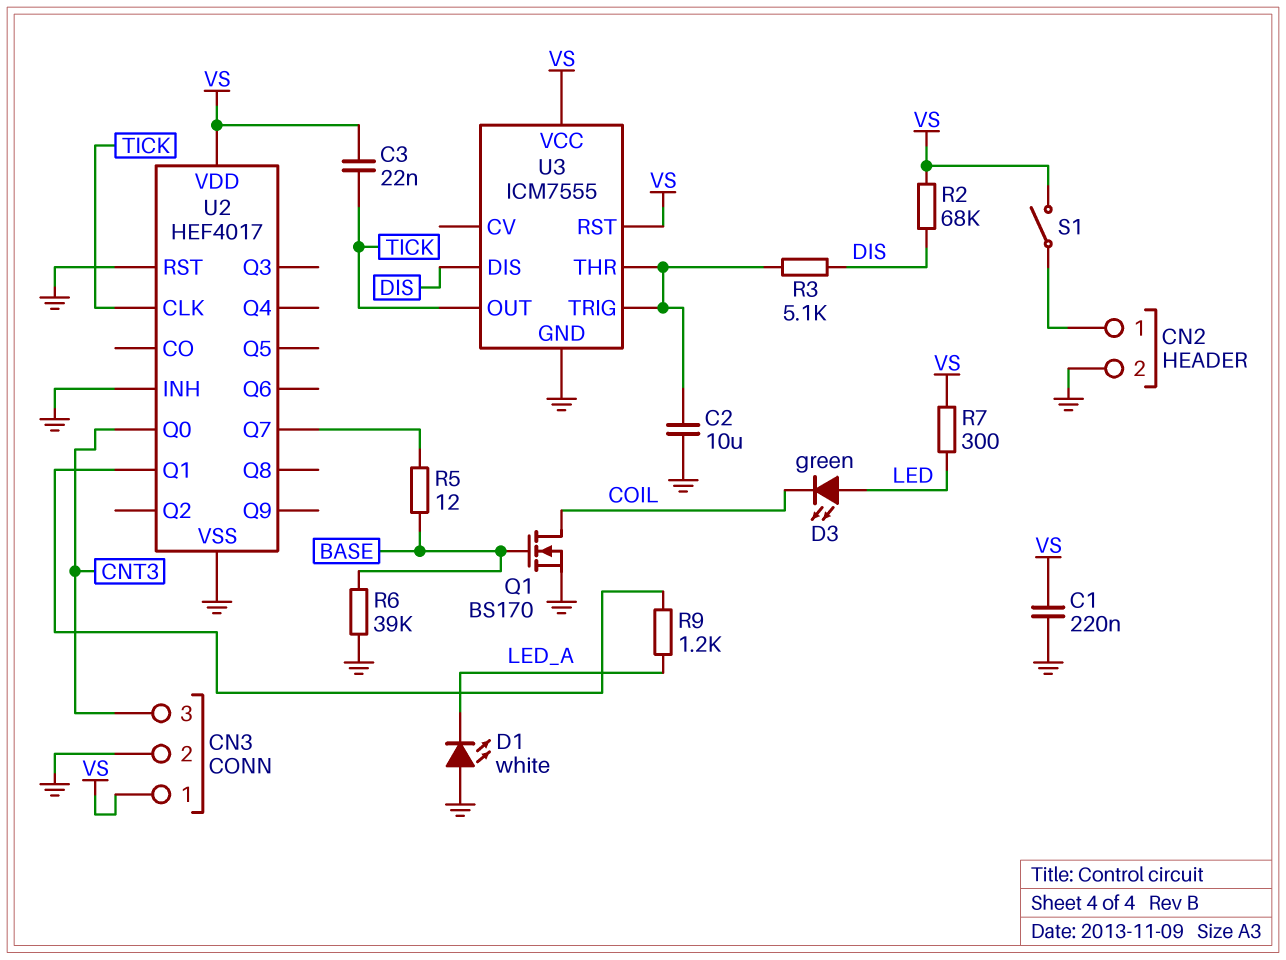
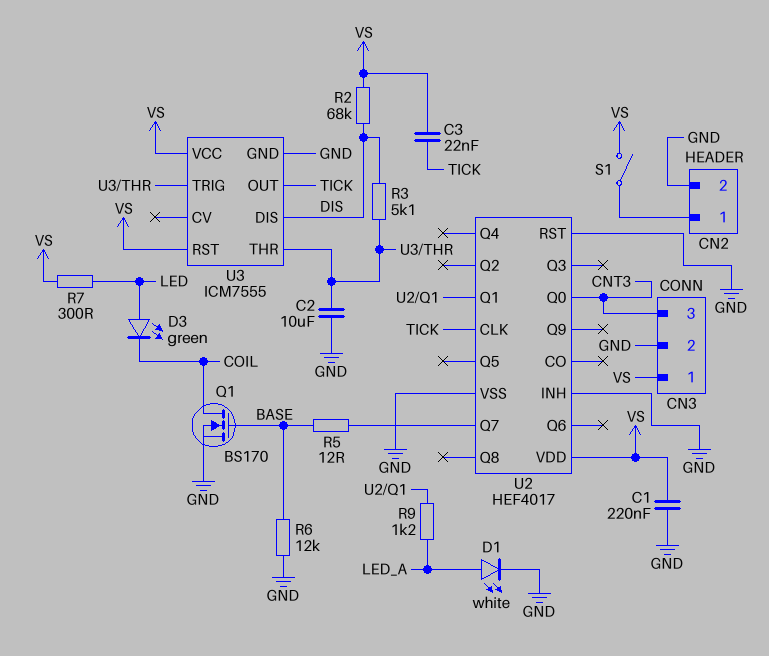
D1: LED white (A GND, K LED_A) -> LED white (A LED_A, K GND)
R6: 39k (BASE, GND) -> 12k (BASE, GND)

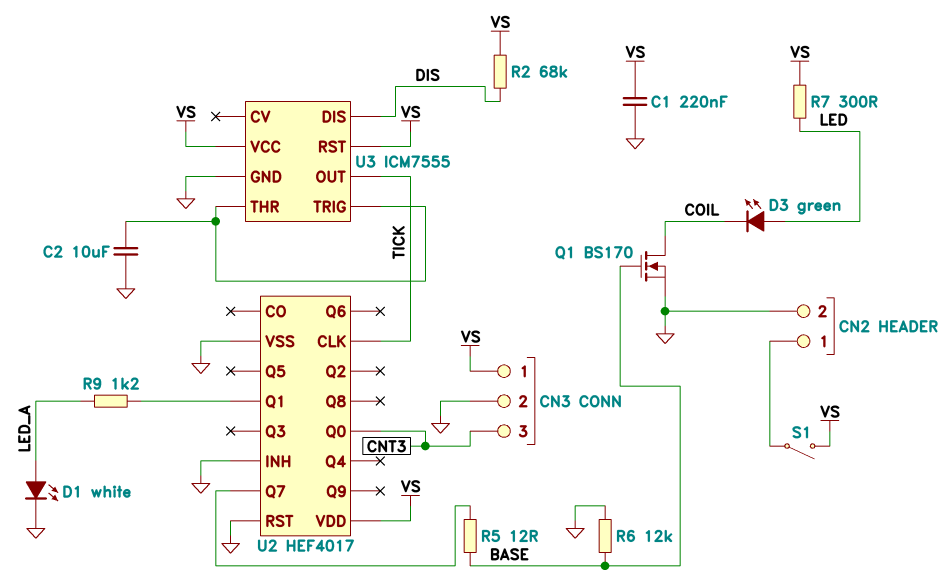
C3: 22nF (TICK, VS) -> none
R3: 5.1k (DIS, U3/THR) -> none

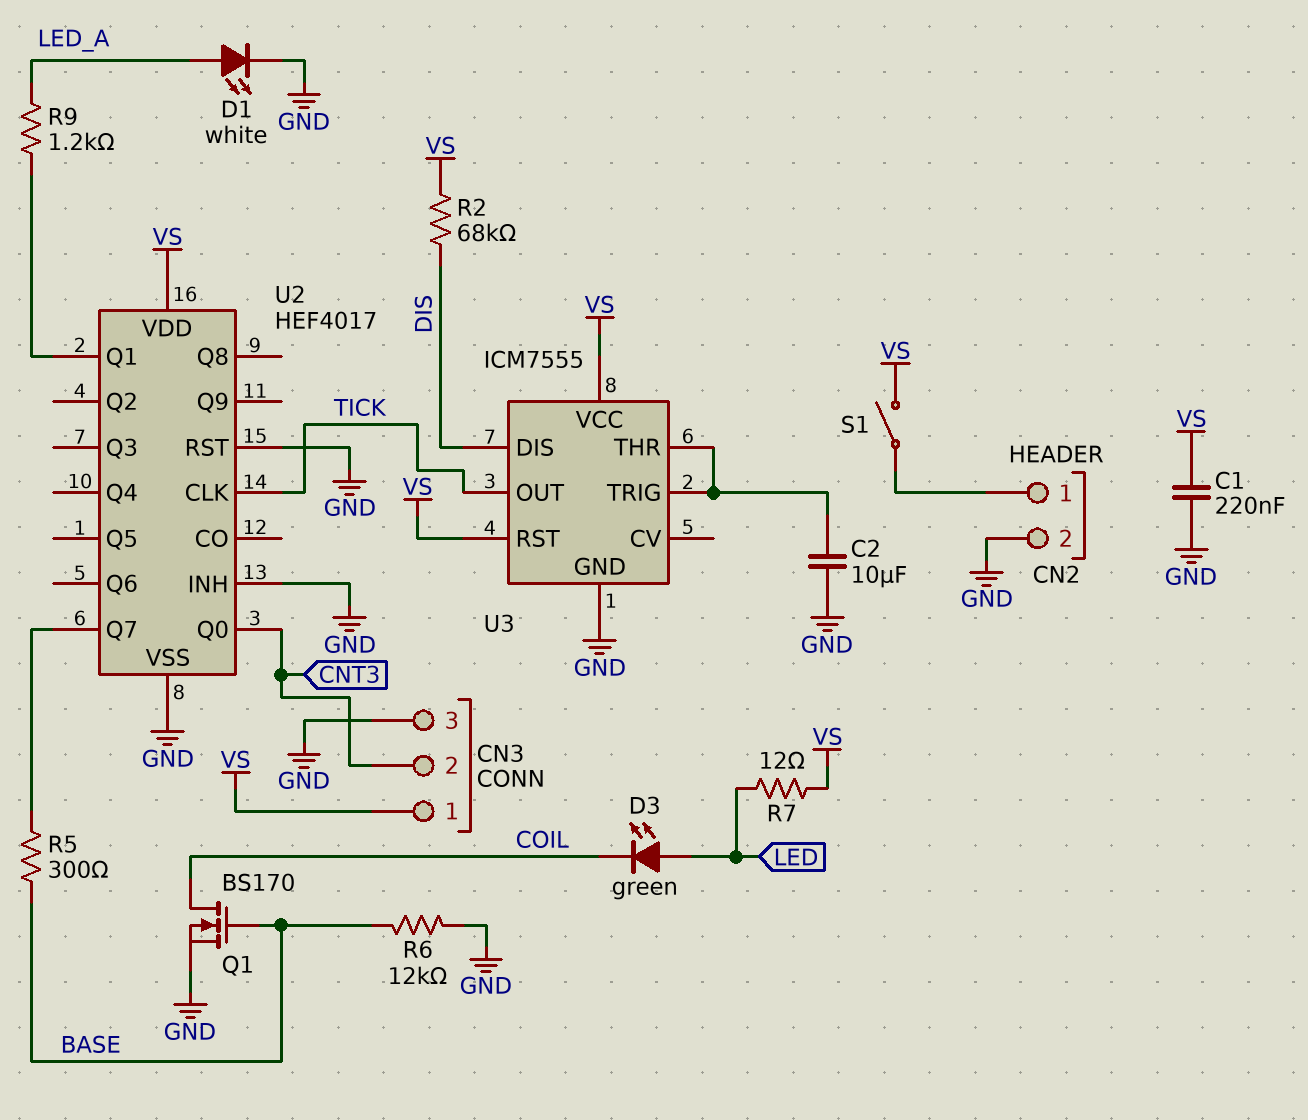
CN3 pin 2: GND -> CNT3
CN3 pin 3: CNT3 -> GND
R5: 12 (BASE, U2/Q7) -> 300 (BASE, U2/Q7)
R7: 300 (LED, VS) -> 12 (LED, VS)

